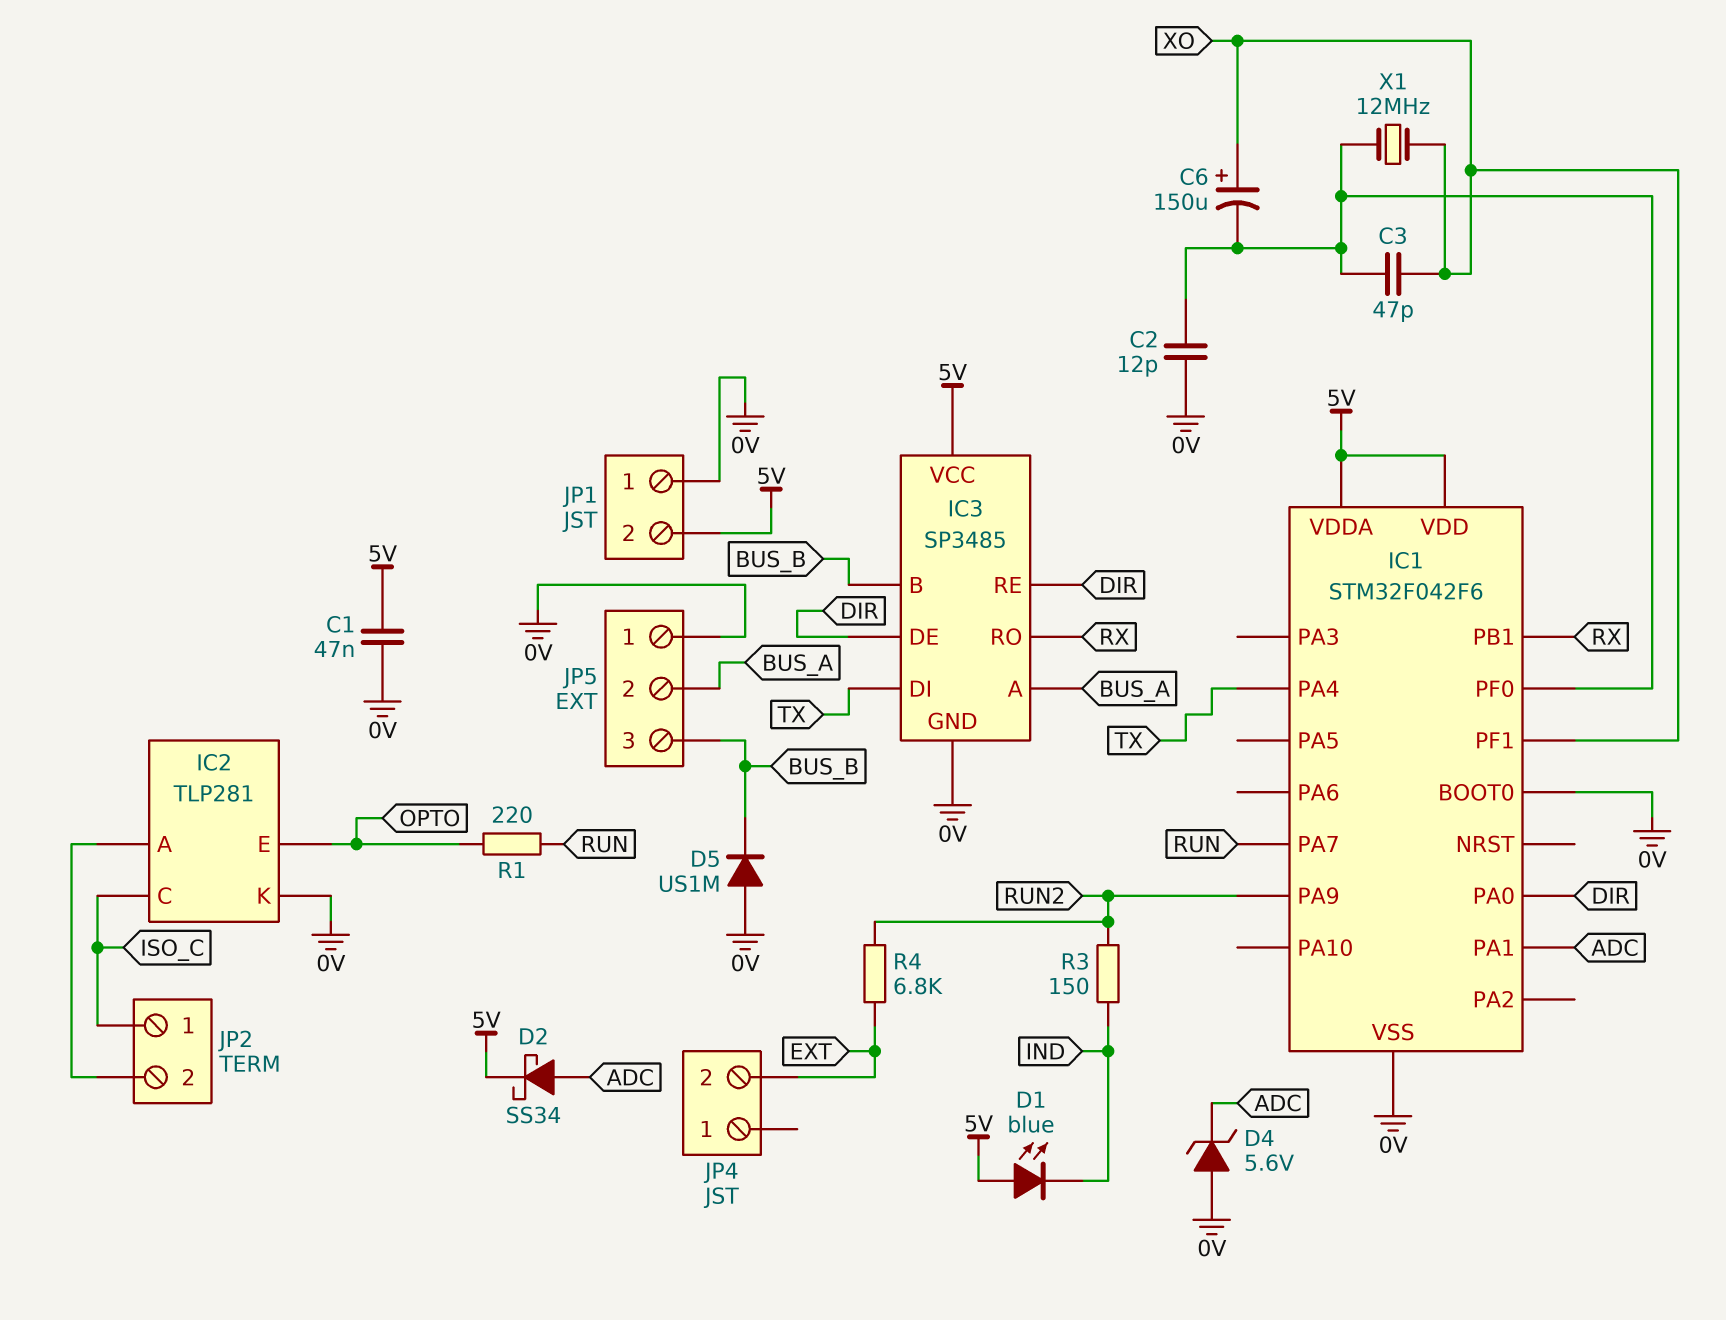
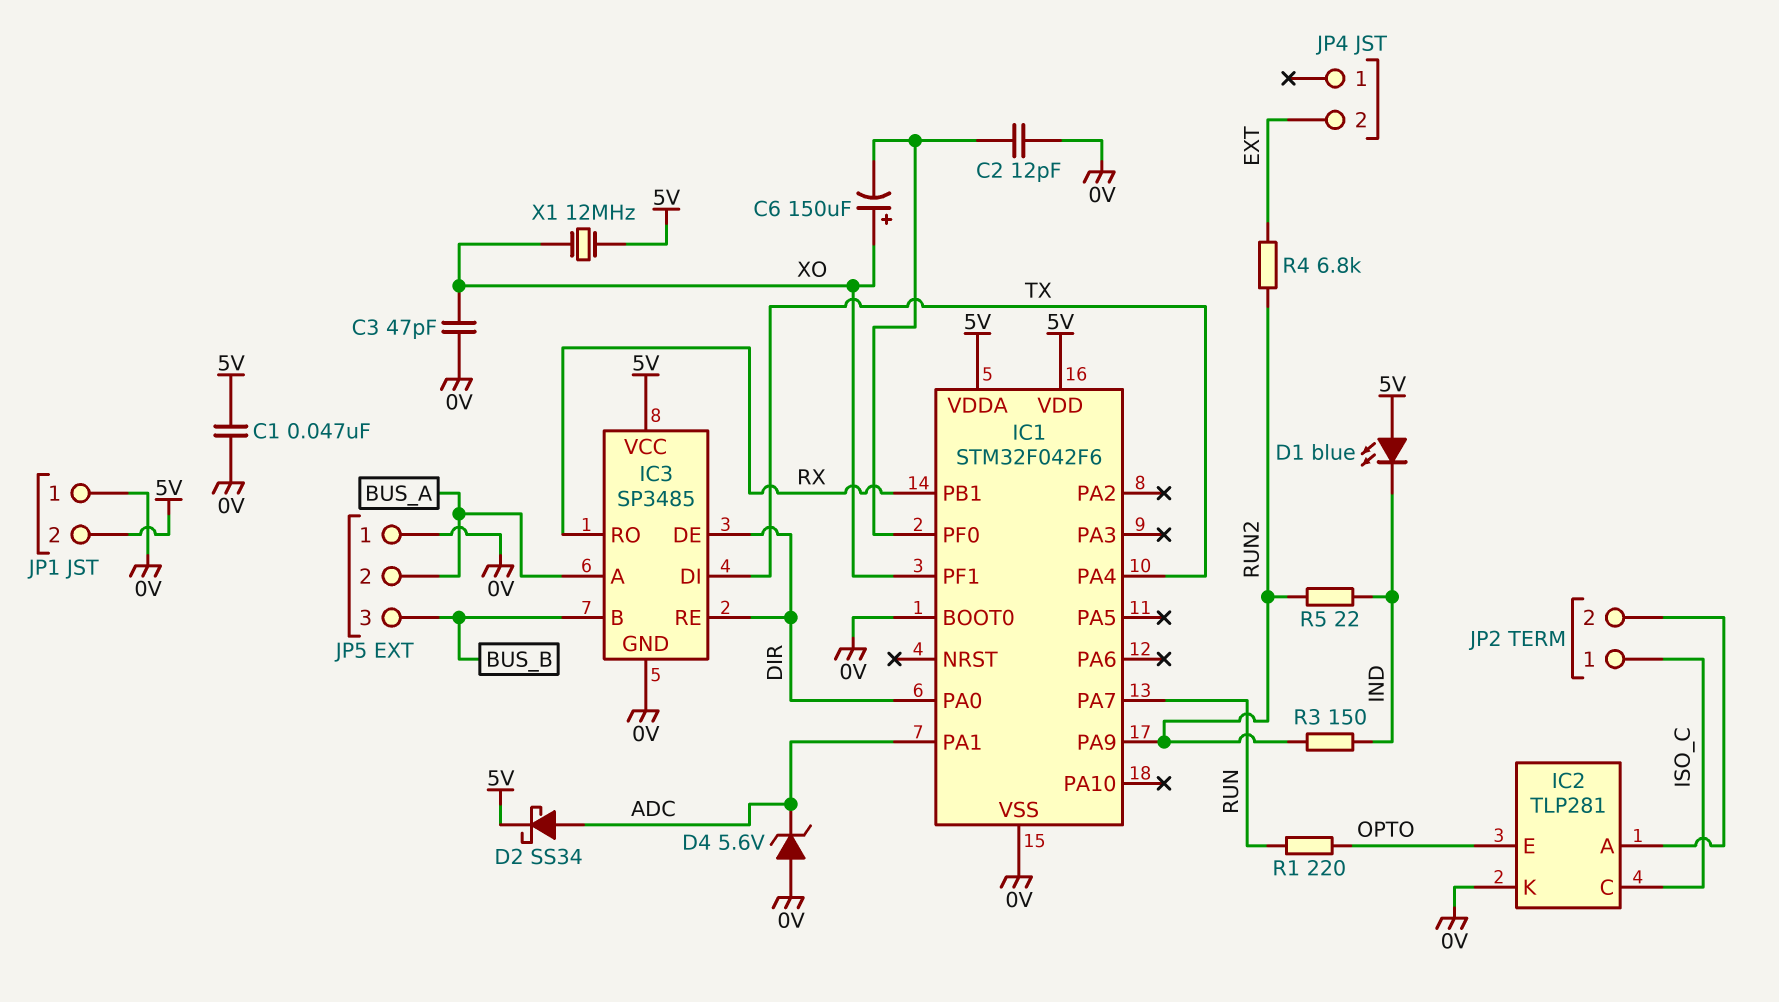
C3: 47pF (IC1/PF0, XO) -> 47pF (0V, XO)
D5: diode US1M (A 0V, K BUS_B) -> none
R5: none -> 22 (IND, RUN2)
X1: 12MHz (IC1/PF0, XO) -> 12MHz (5V, XO)

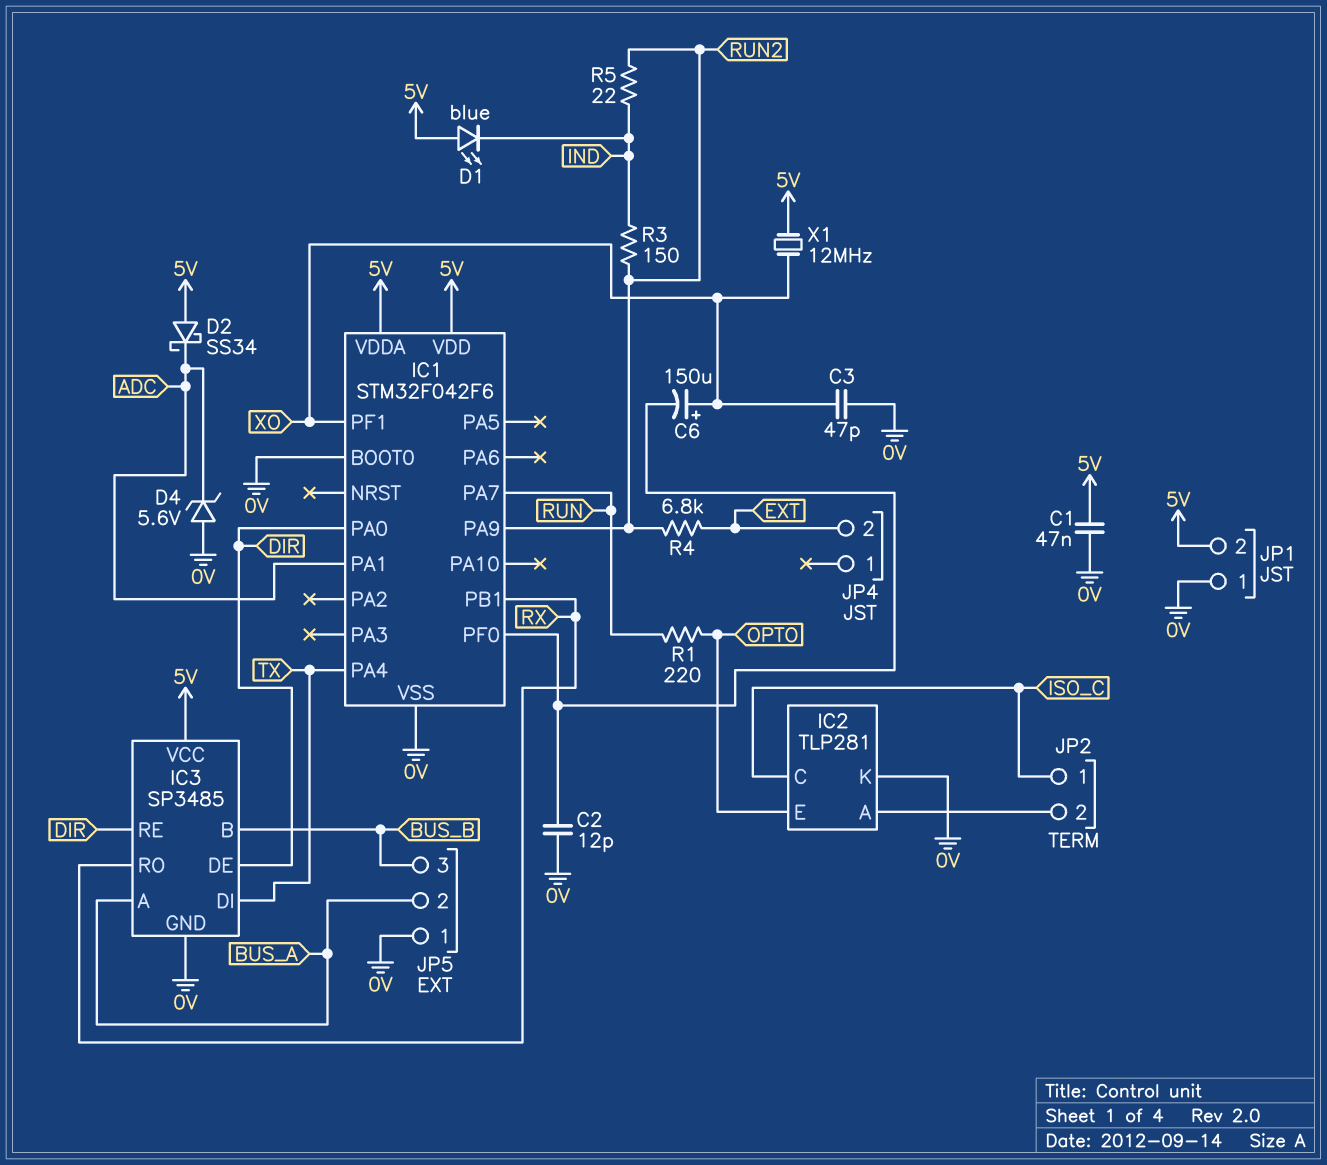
D2: schottky SS34 (A ADC, K 5V) -> schottky SS34 (A 5V, K ADC)

